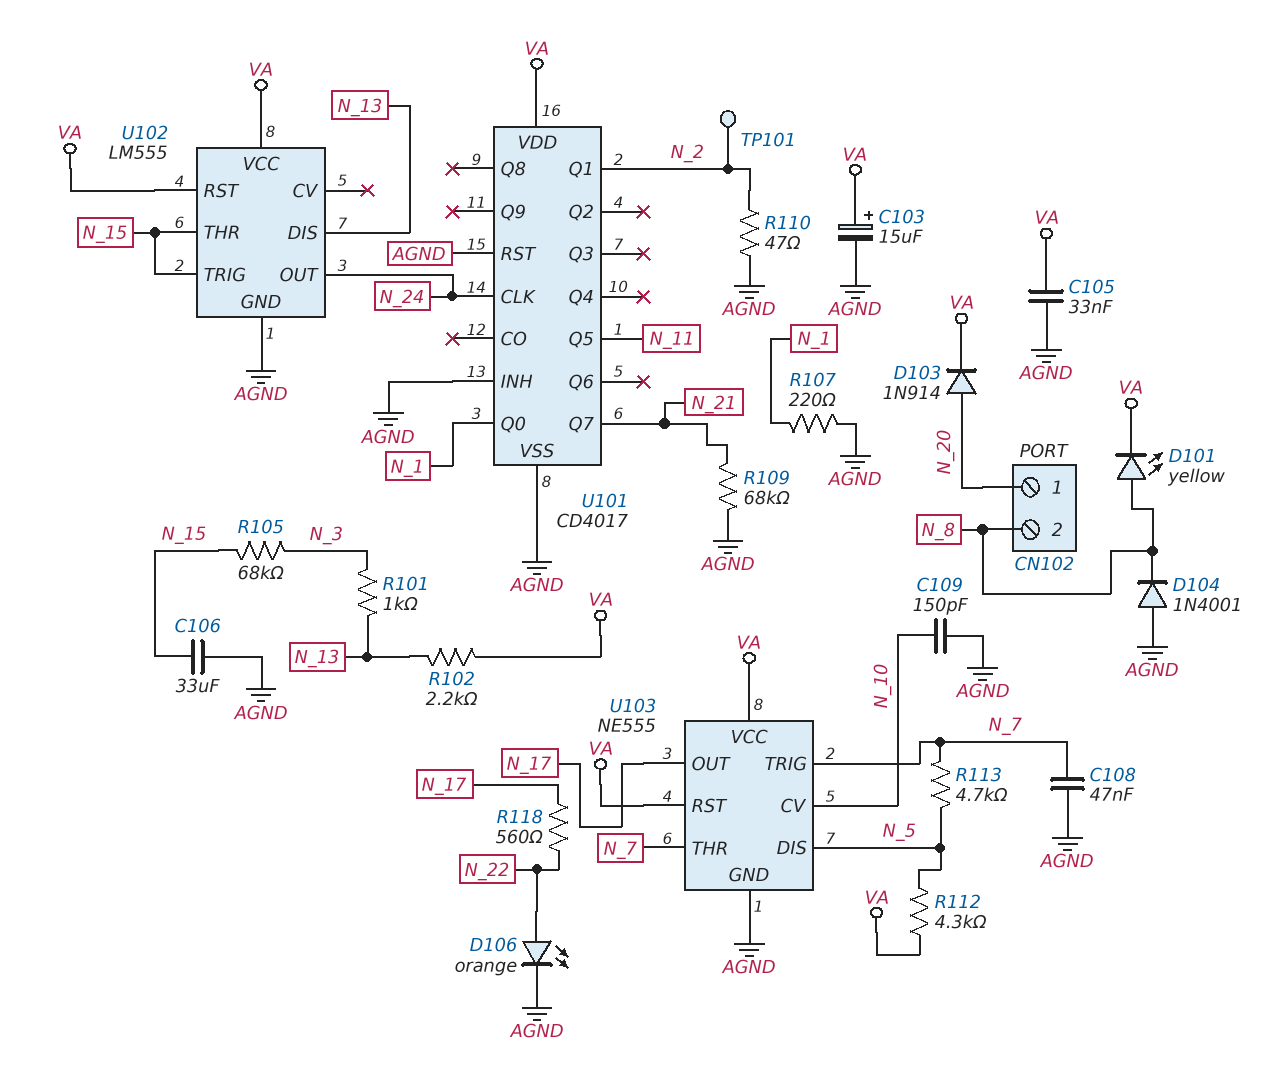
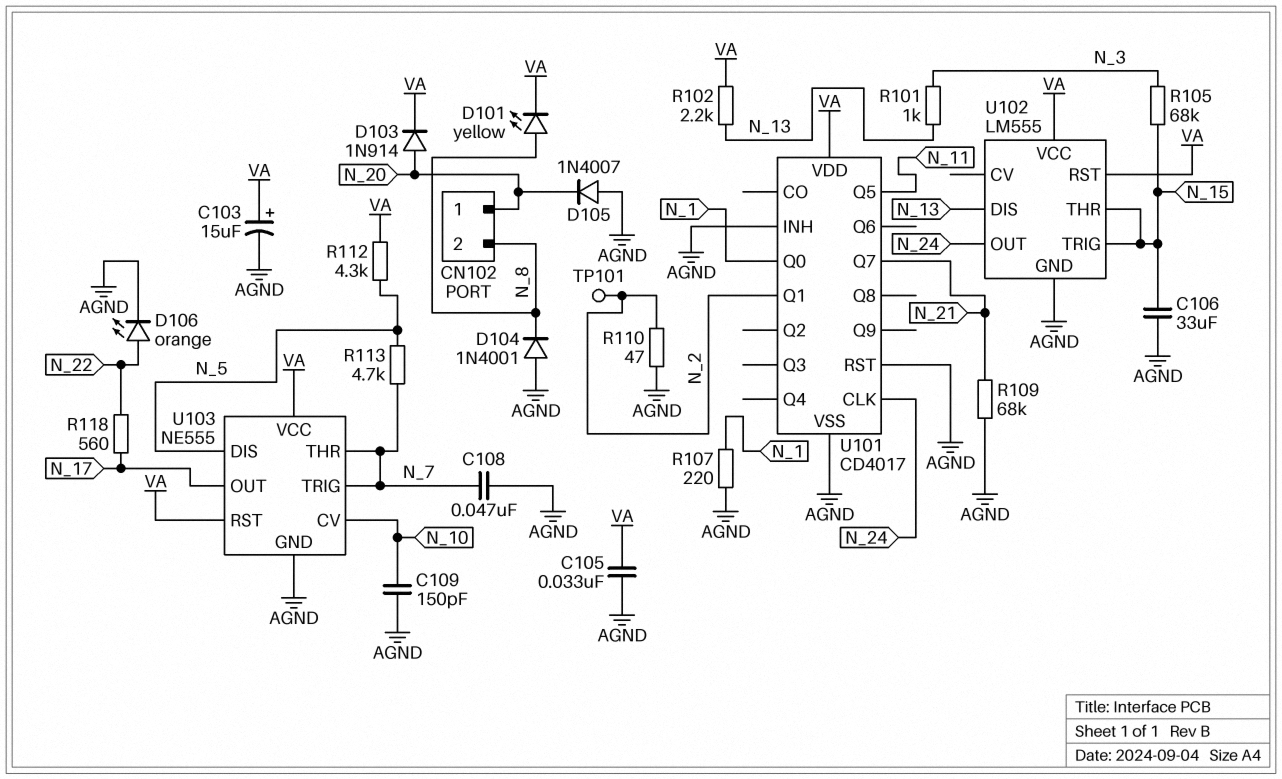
D105: none -> diode 1N4007 (A AGND, K N_20)

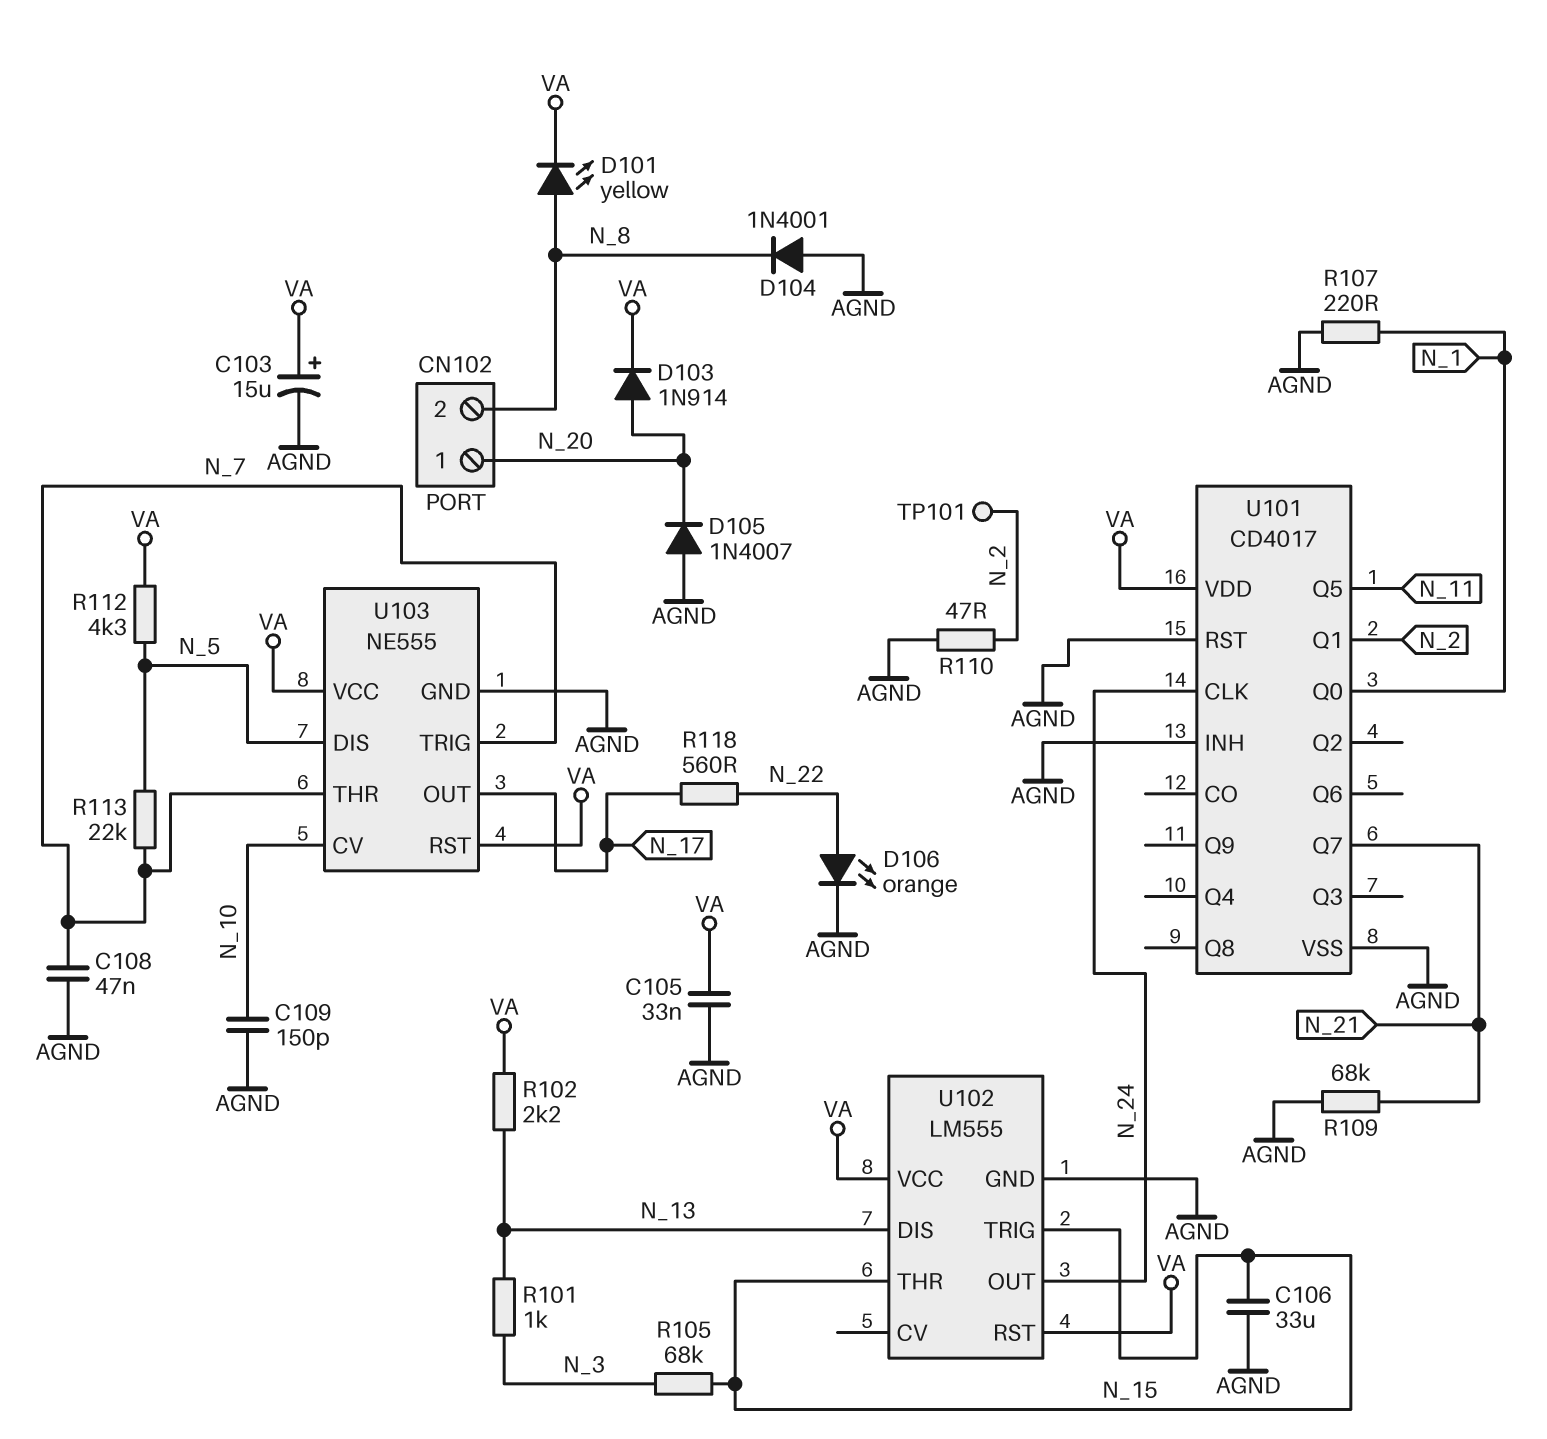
R113: 4.7k (N_5, N_7) -> 22k (N_5, N_7)

